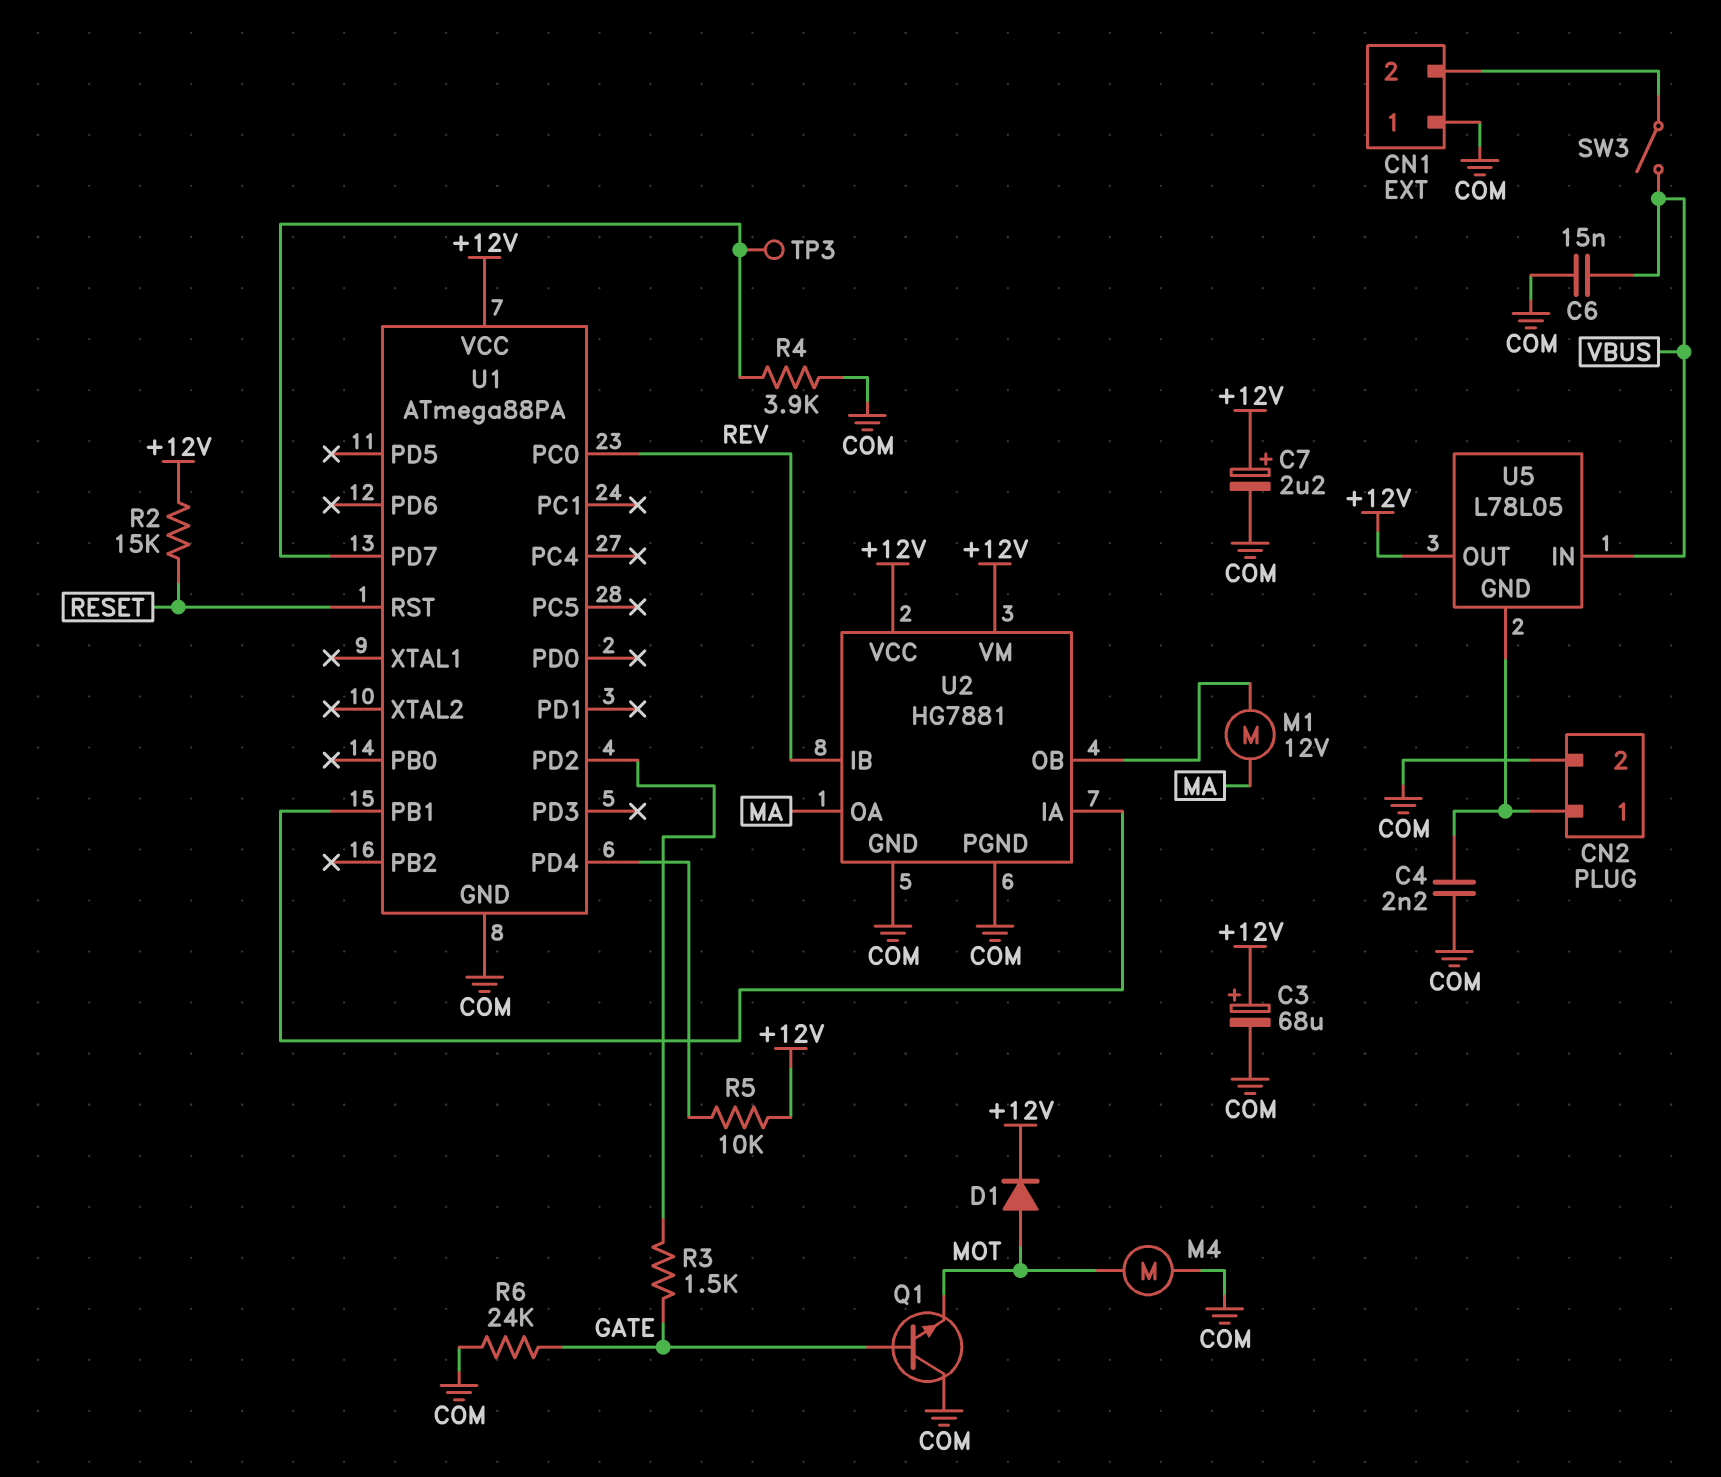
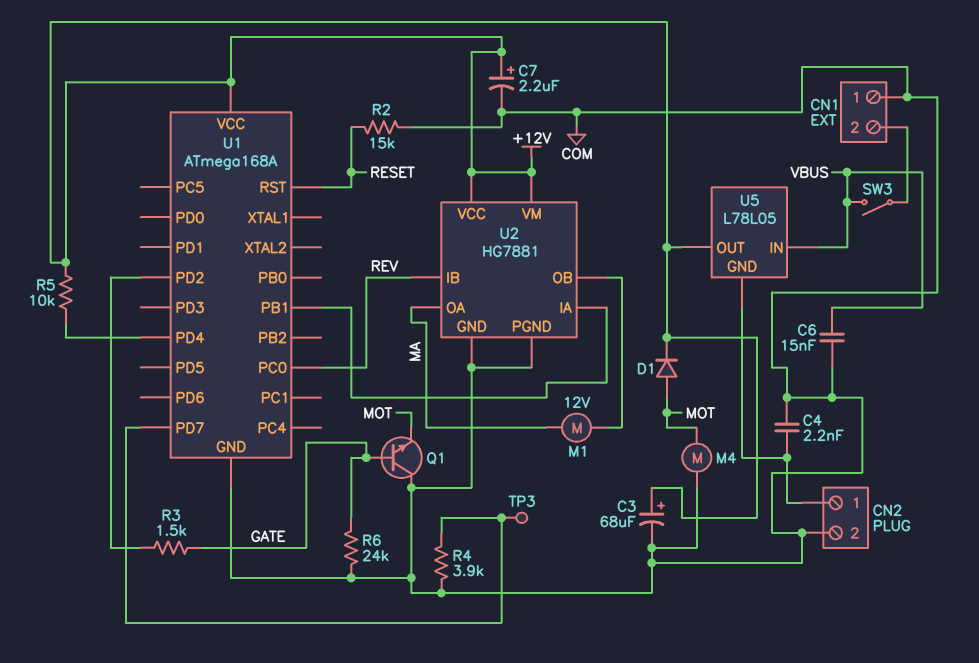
R2: 15k (+12V, RESET) -> 15k (COM, RESET)
U1: ATmega88PA -> ATmega168A

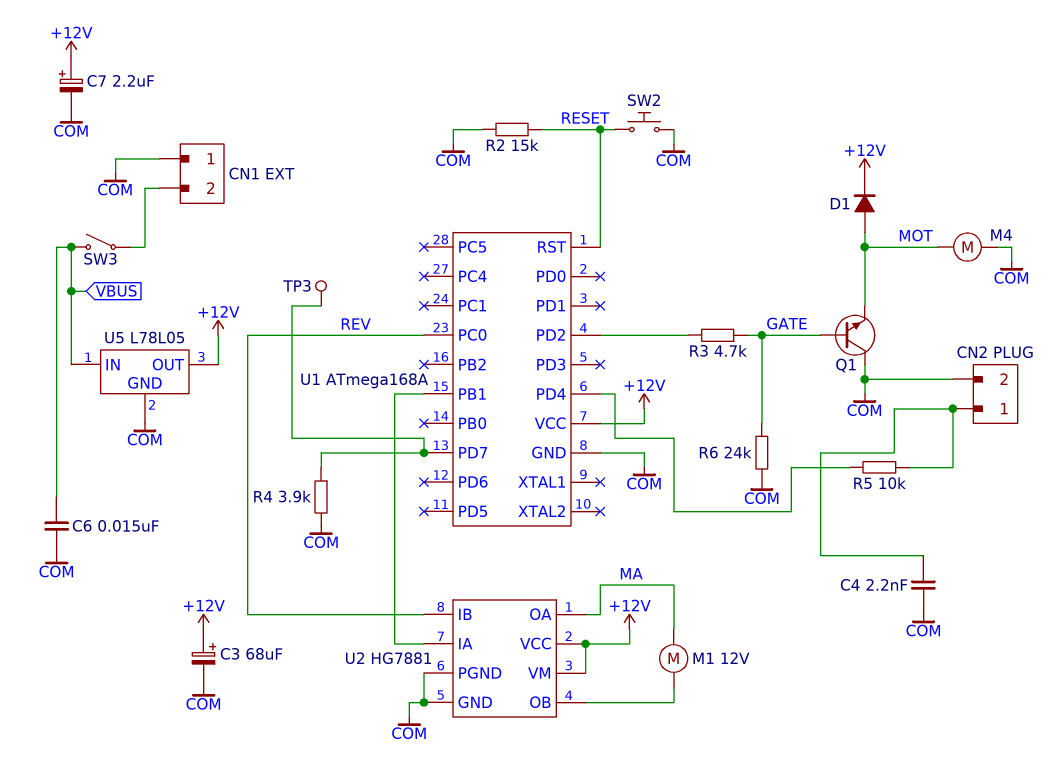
R3: 1.5k (GATE, U1/PD2) -> 4.7k (GATE, U1/PD2)
R5: 10k (+12V, U1/PD4) -> 10k (CN2/1, U1/PD4)
SW2: none -> button (COM, RESET)
U5 pin GND: CN2/1 -> COM

